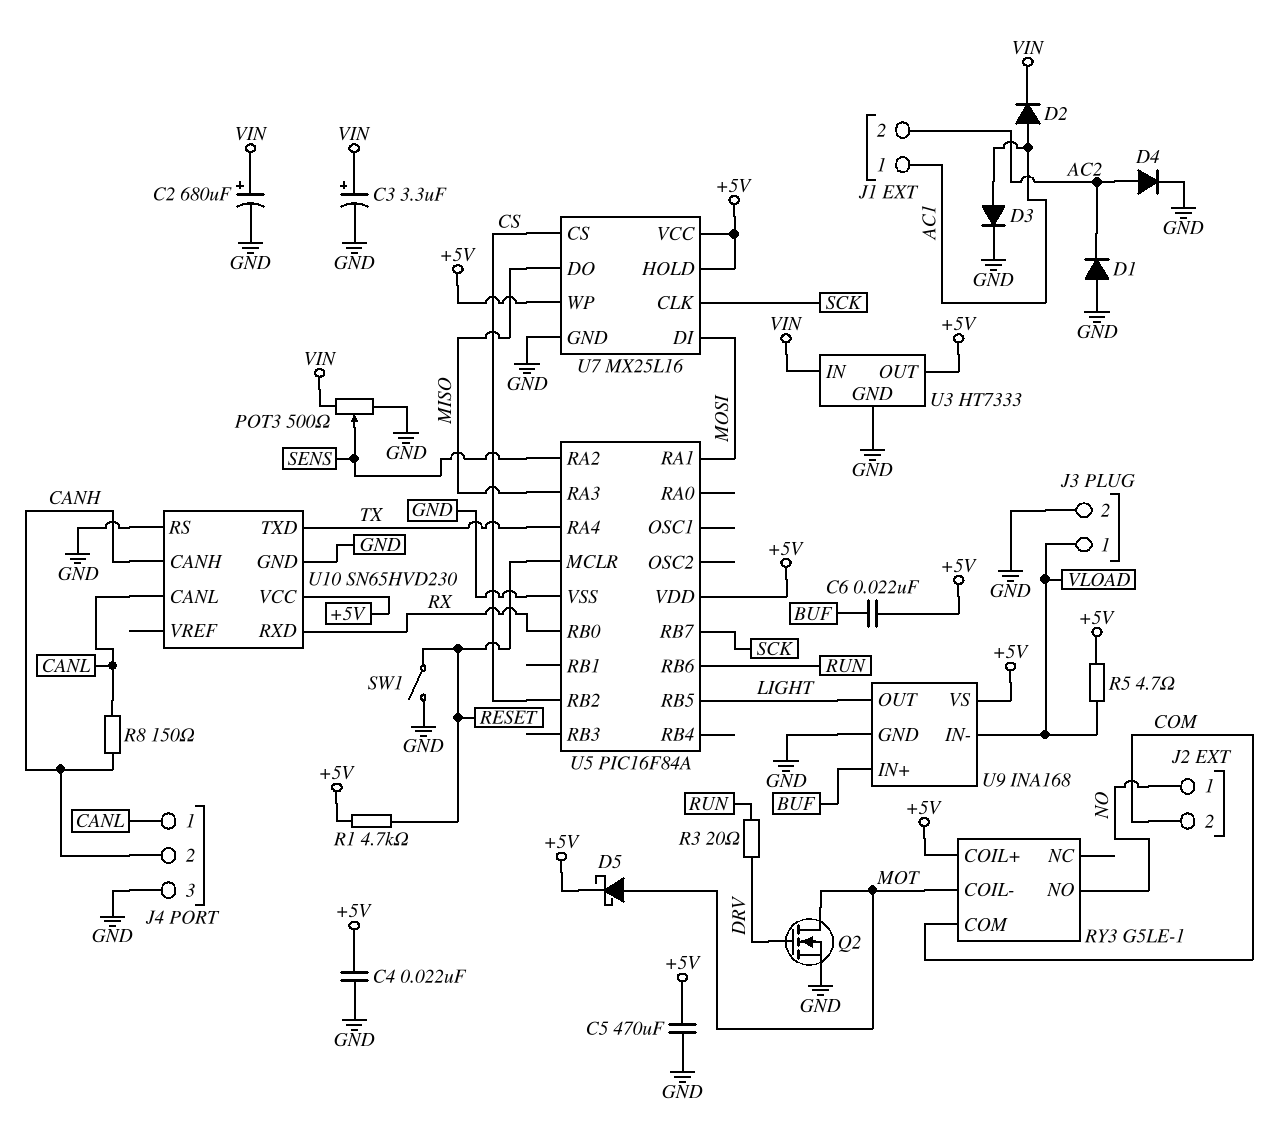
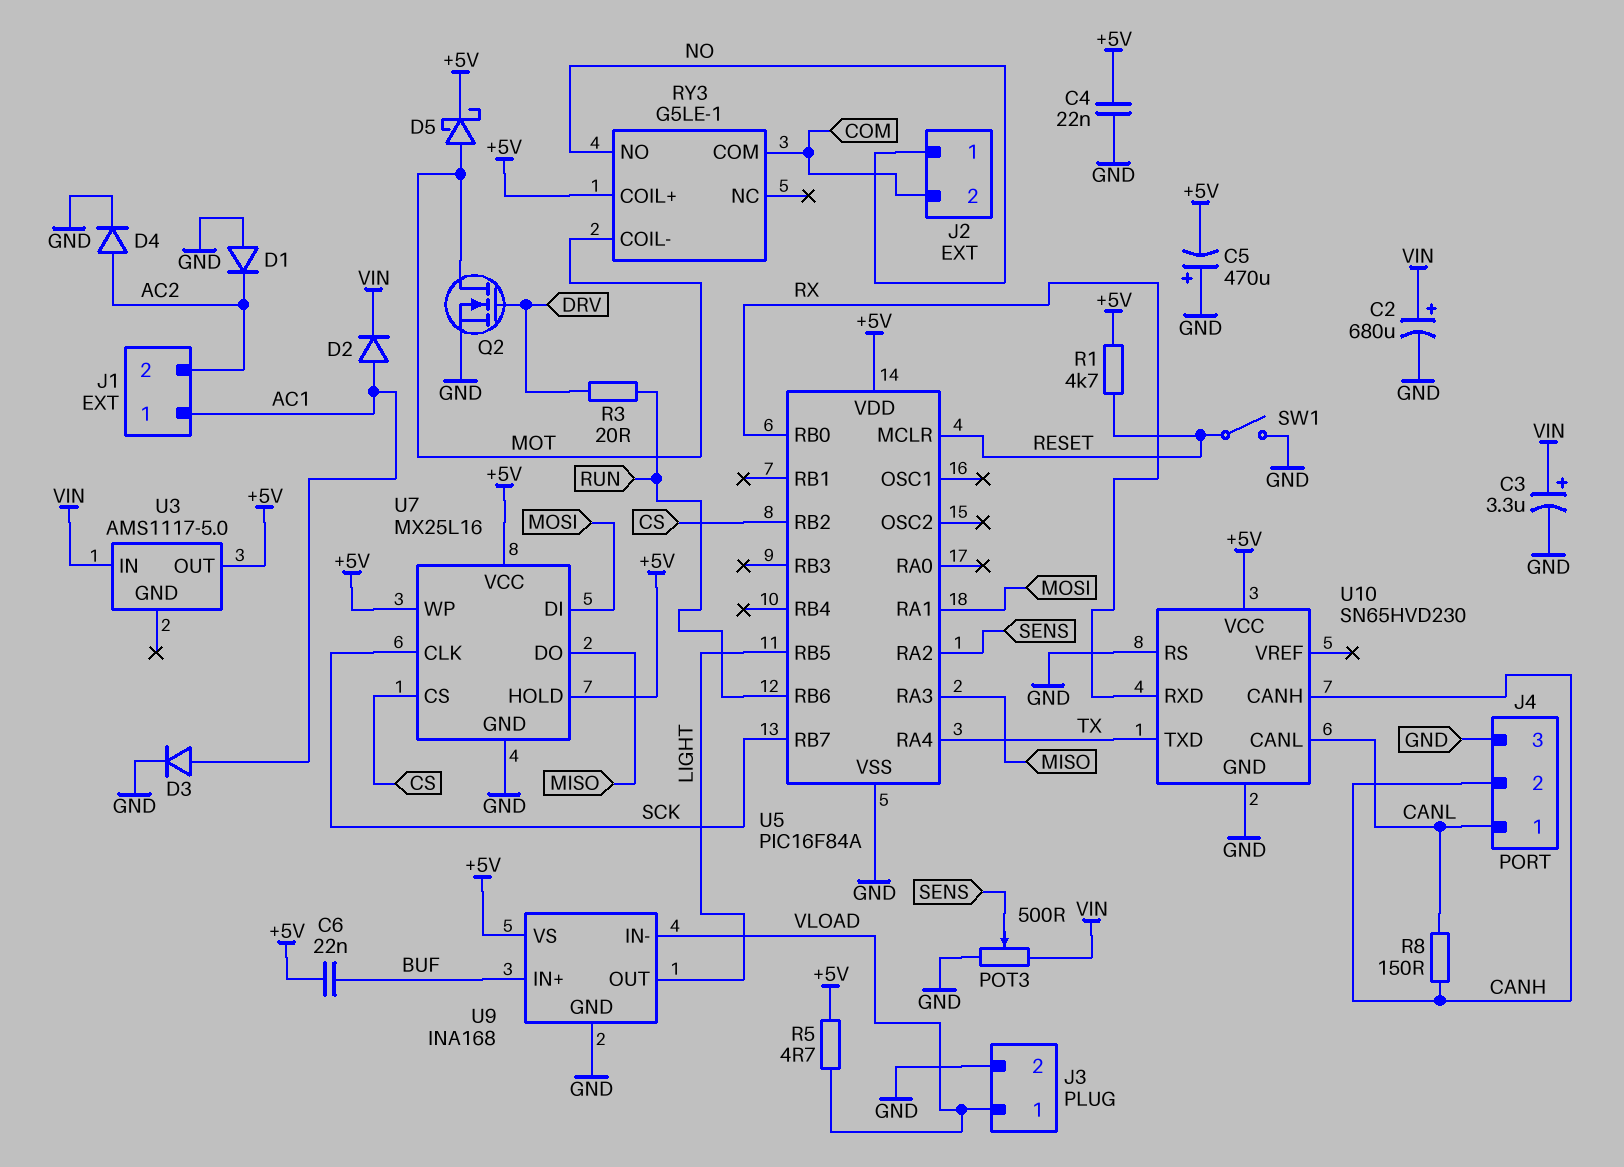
C5: 470uF (+5V, GND) -> 470uF (plus GND, minus +5V)
U3: HT7333 -> AMS1117-5.0
U3 pin GND: GND -> none

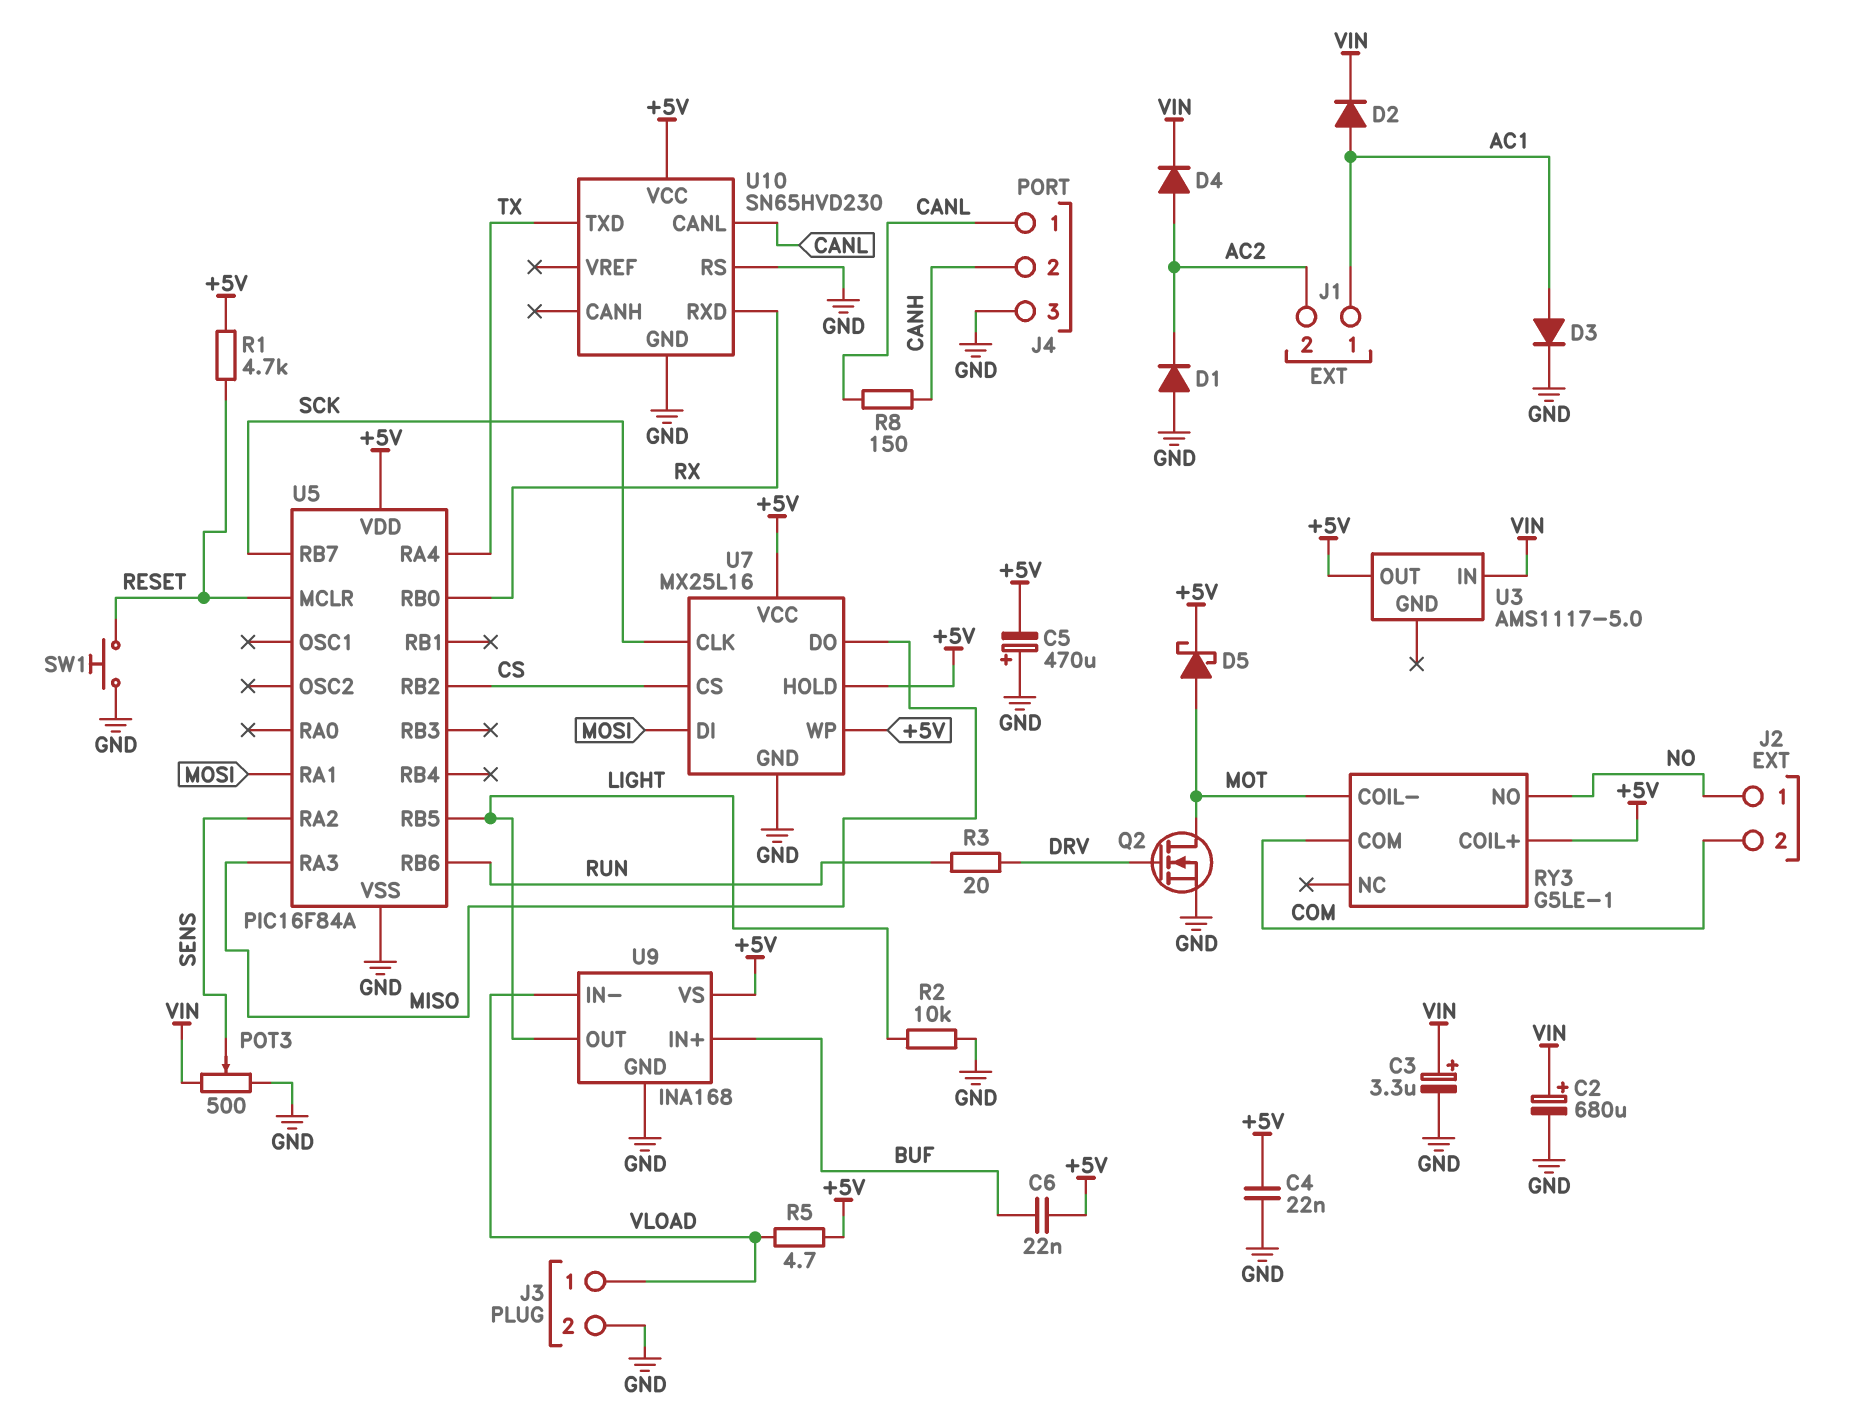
D4: diode (A AC2, K GND) -> diode (A AC2, K VIN)
R2: none -> 10k (GND, LIGHT)
SW1: switch (GND, RESET) -> button (GND, RESET)
U10 pin CANH: CANH -> none

